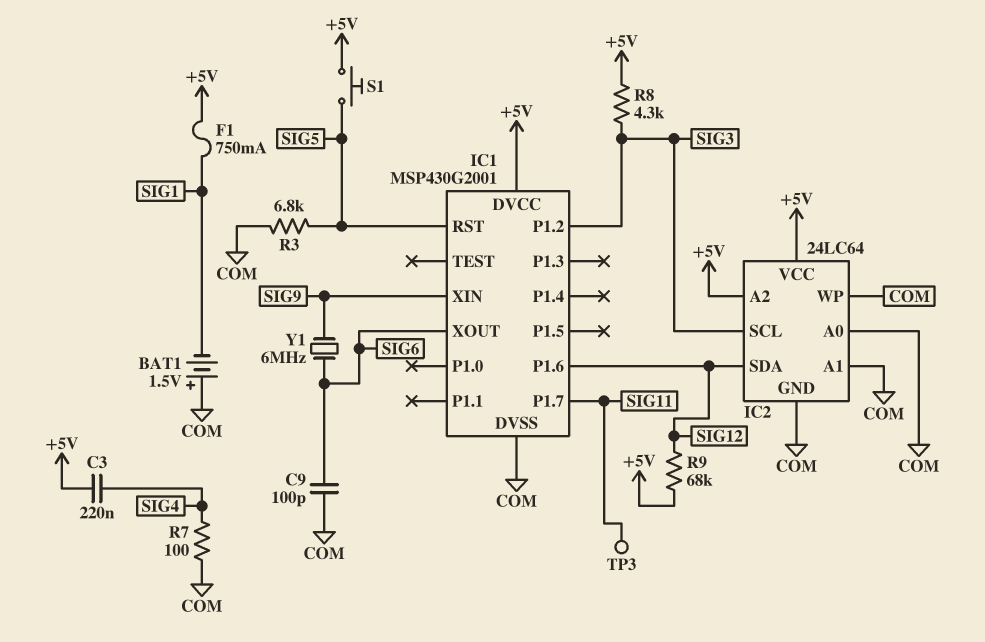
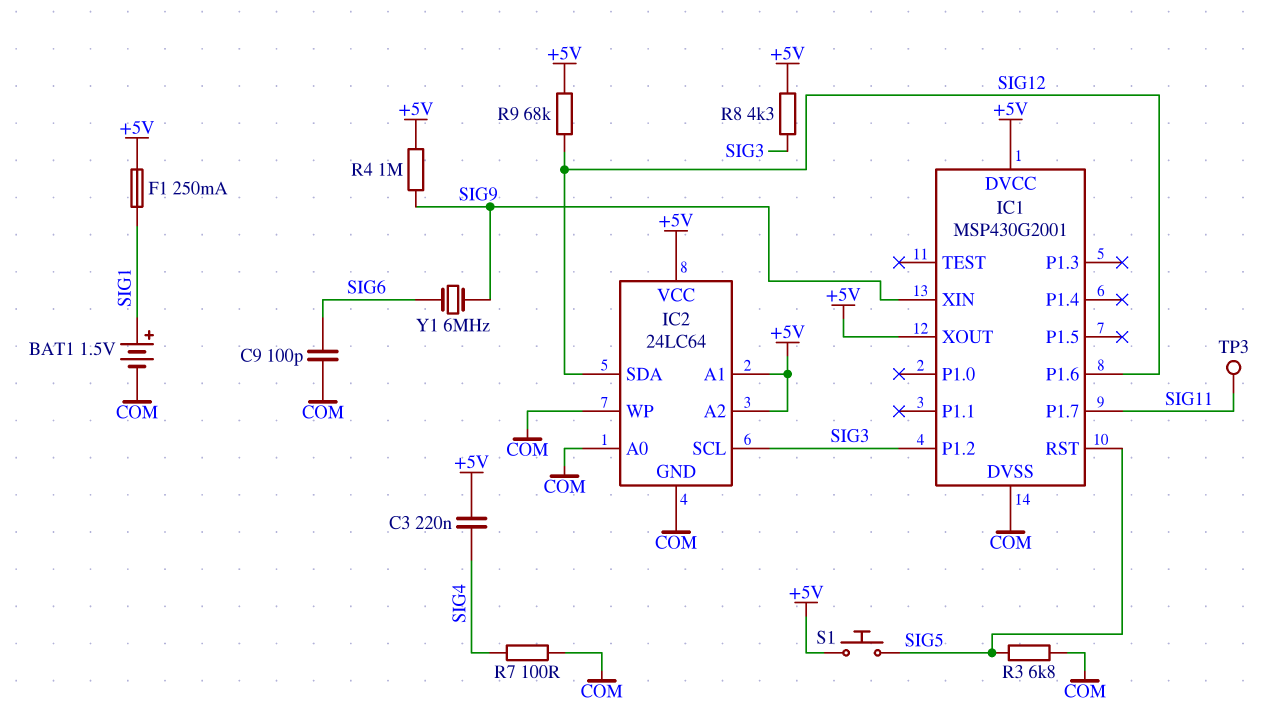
BAT1: 1.5V (plus COM, minus SIG1) -> 1.5V (plus SIG1, minus COM)
F1: 750mA (+5V, SIG1) -> 250mA (+5V, SIG1)
IC1 pin XOUT: SIG6 -> +5V
IC2 pin A1: COM -> +5V
R4: none -> 1M (+5V, SIG9)

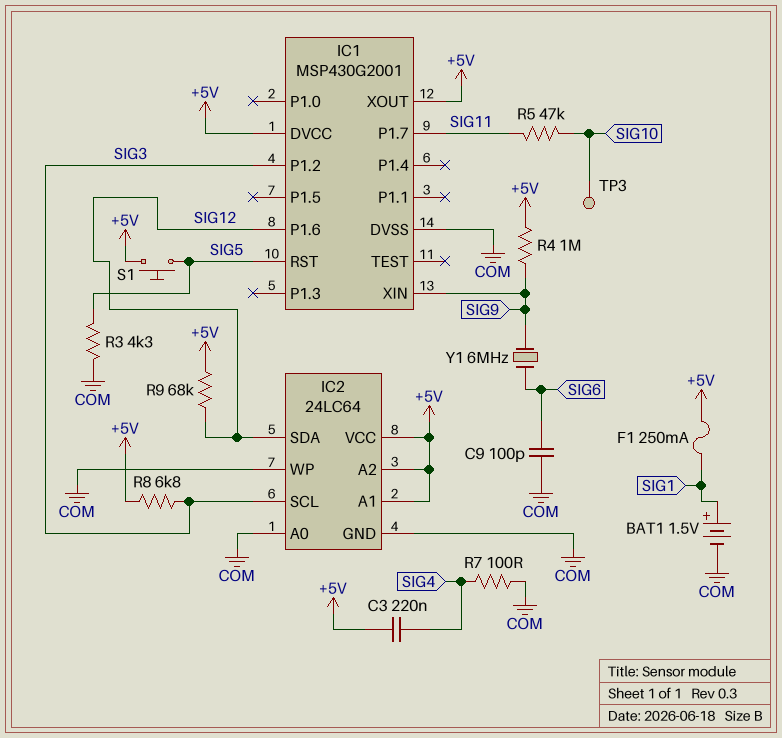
R3: 6.8k (COM, SIG5) -> 4.3k (COM, SIG5)
R5: none -> 47k (SIG10, SIG11)
R8: 4.3k (+5V, SIG3) -> 6.8k (+5V, SIG3)
TP3: test point (SIG11) -> test point (SIG10)

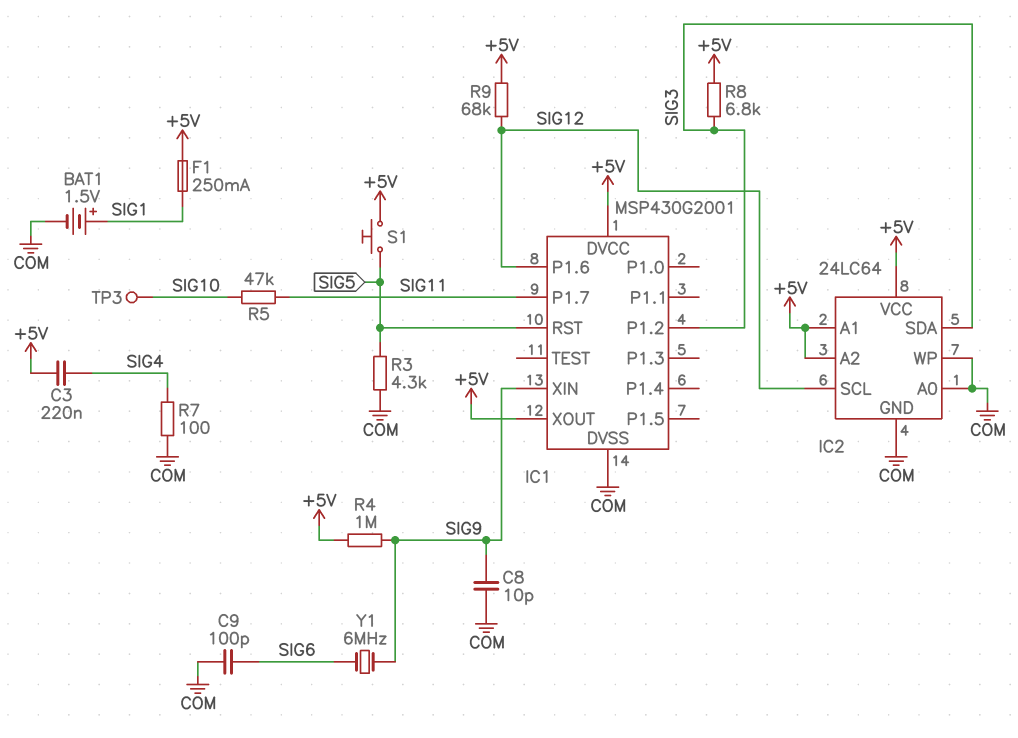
C8: none -> 10pF (COM, SIG9)
IC2 pin SCL: SIG3 -> SIG12
IC2 pin SDA: SIG12 -> SIG3

